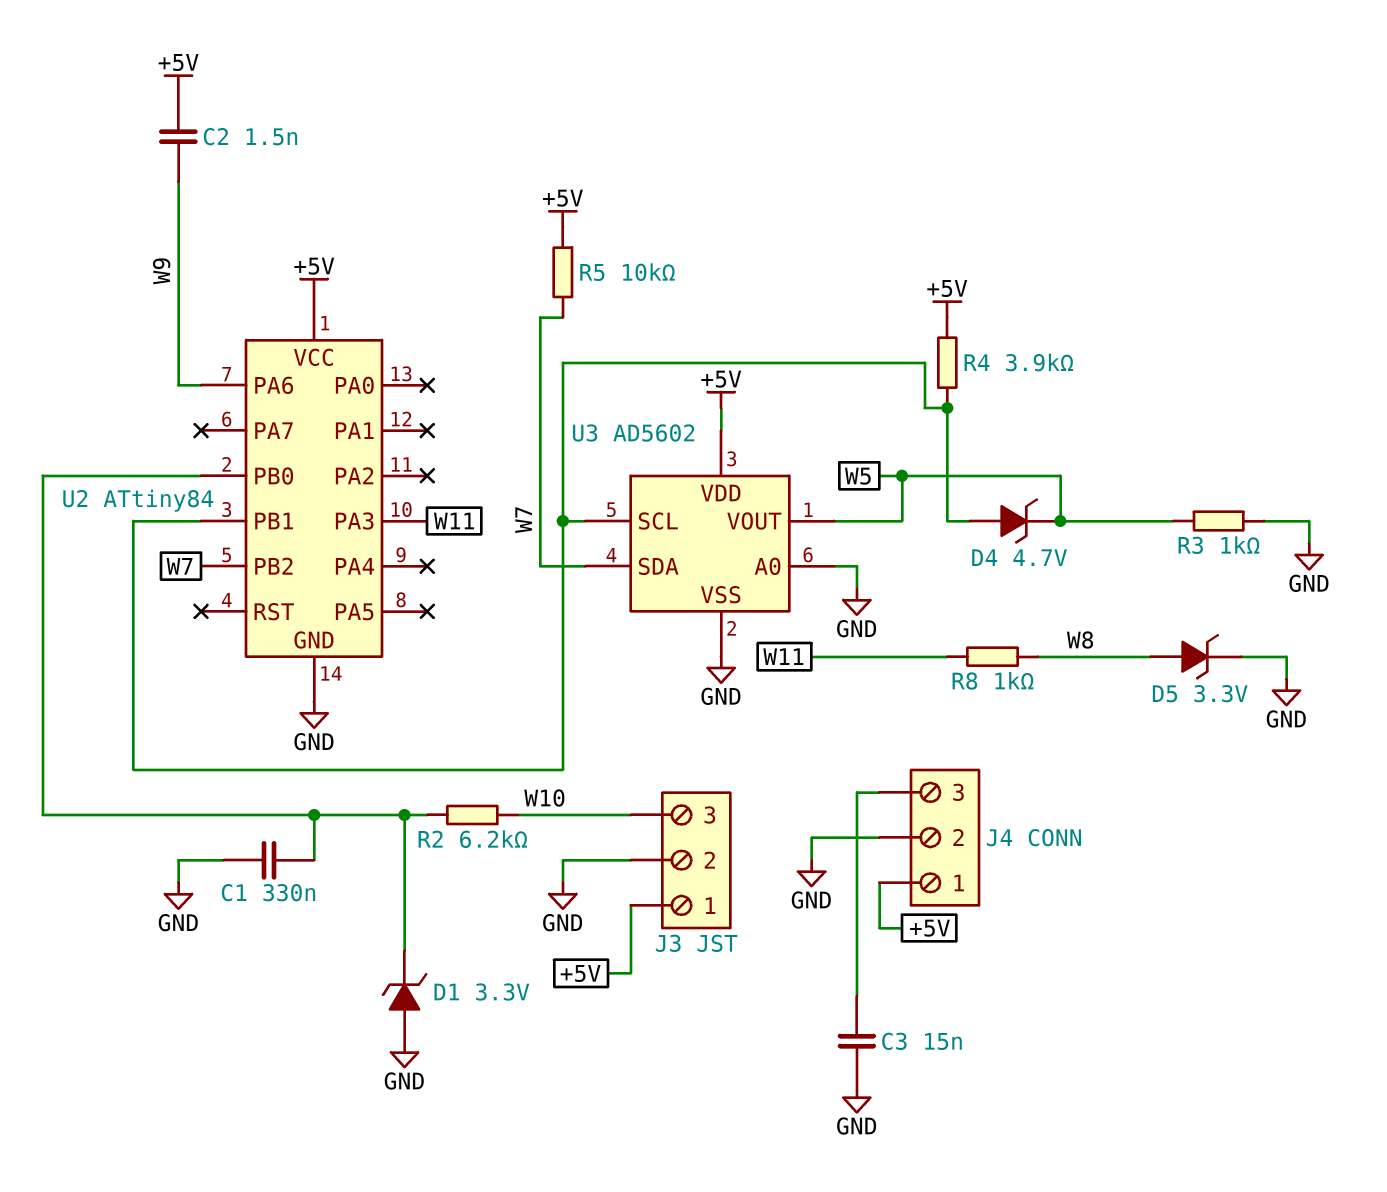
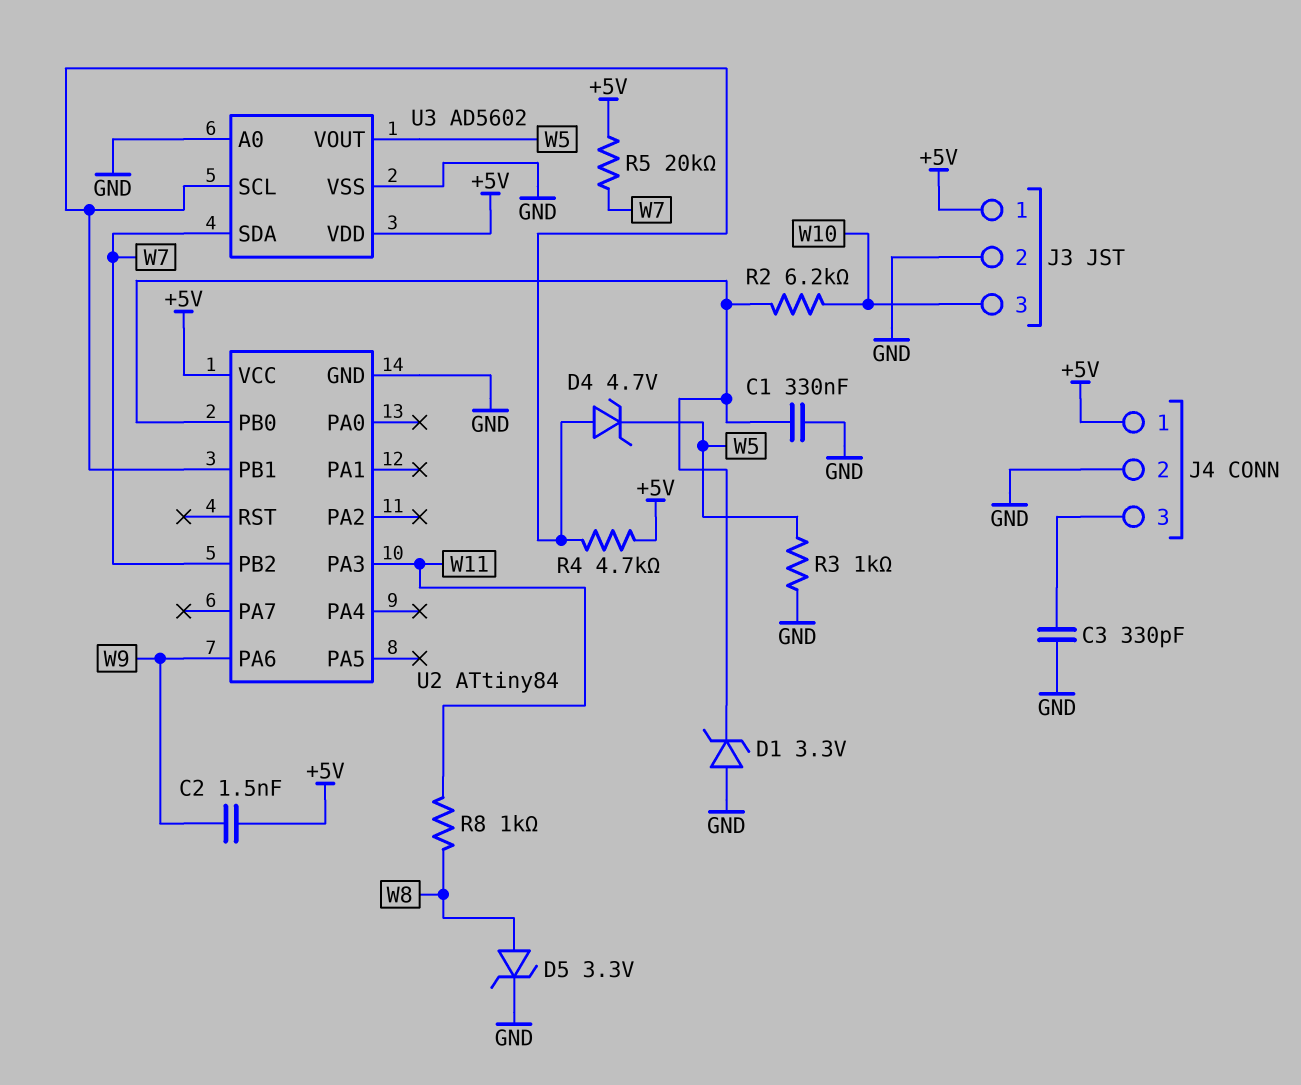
C3: 15nF (GND, J4/3) -> 330pF (GND, J4/3)
R4: 3.9k (+5V, U2/PB1) -> 4.7k (+5V, U2/PB1)
R5: 10k (+5V, W7) -> 20k (+5V, W7)

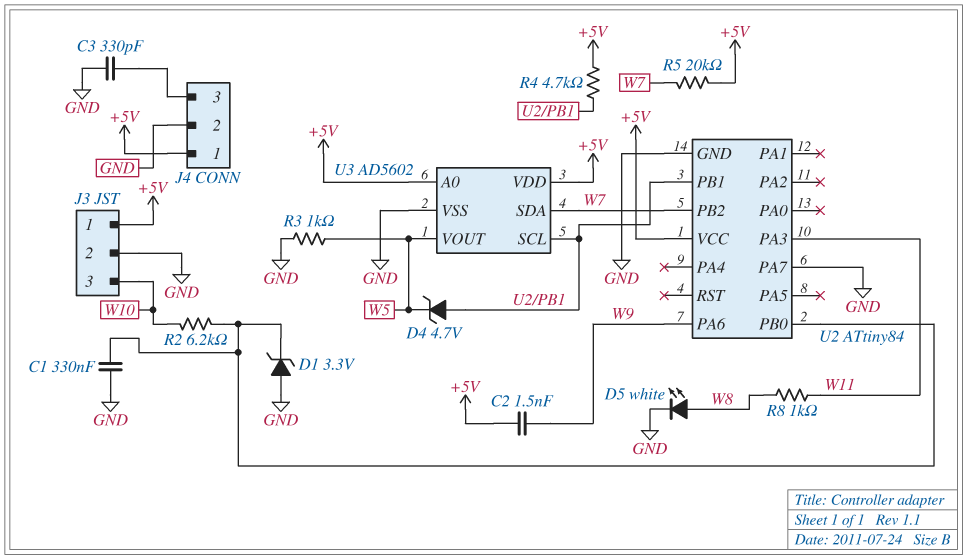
D5: zener 3.3V (A W8, K GND) -> LED white (A W8, K GND)
U2 pin PA7: none -> GND
U3 pin A0: GND -> +5V

